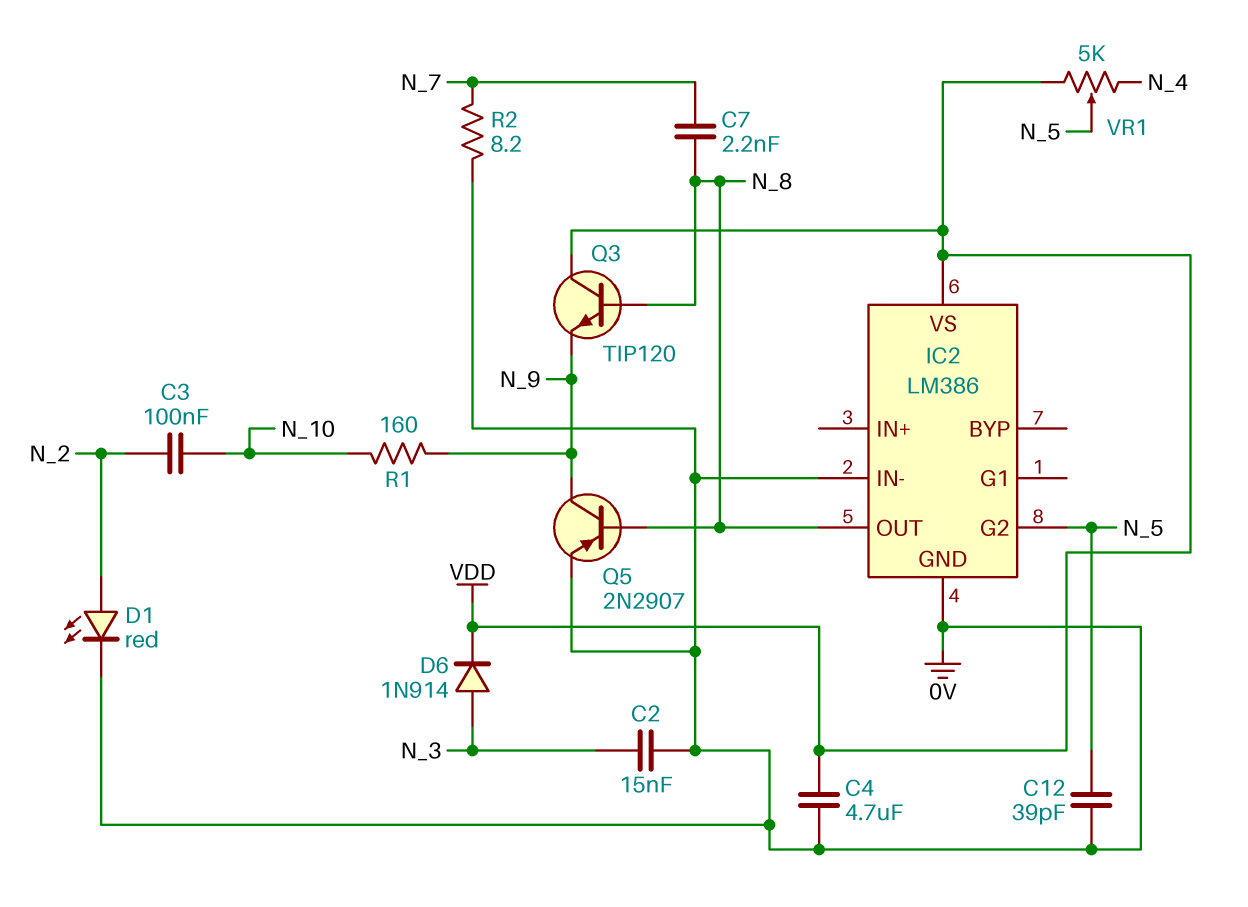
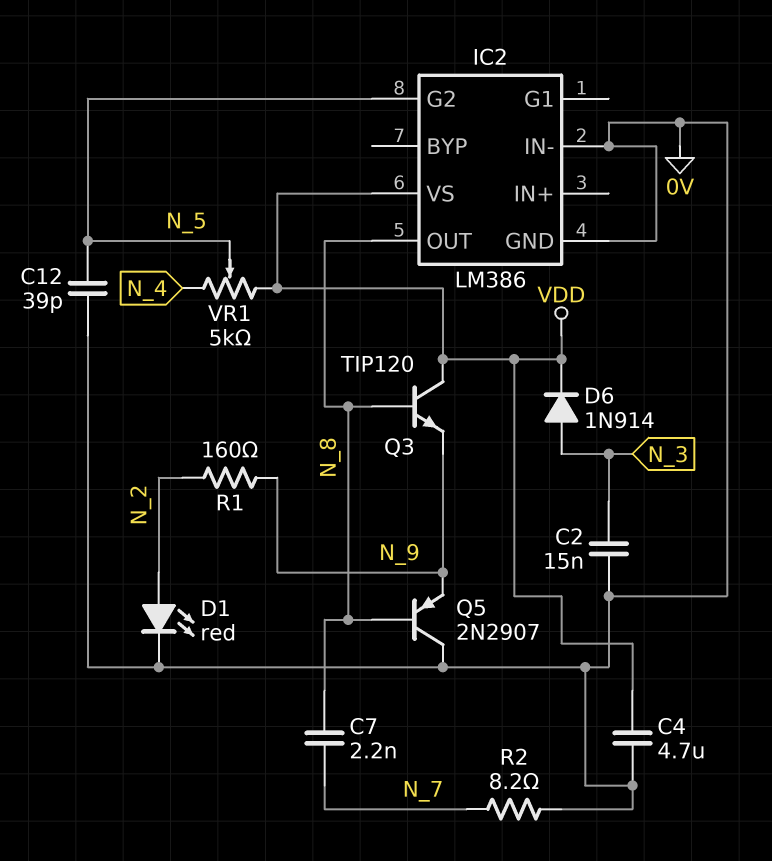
C3: 100nF (N_2, N_10) -> none
Q5: PNP 2N2907 (B N_8, C N_9, E 0V) -> PNP 2N2907 (B N_8, C 0V, E N_9)
R1: 160 (N_9, N_10) -> 160 (N_2, N_9)

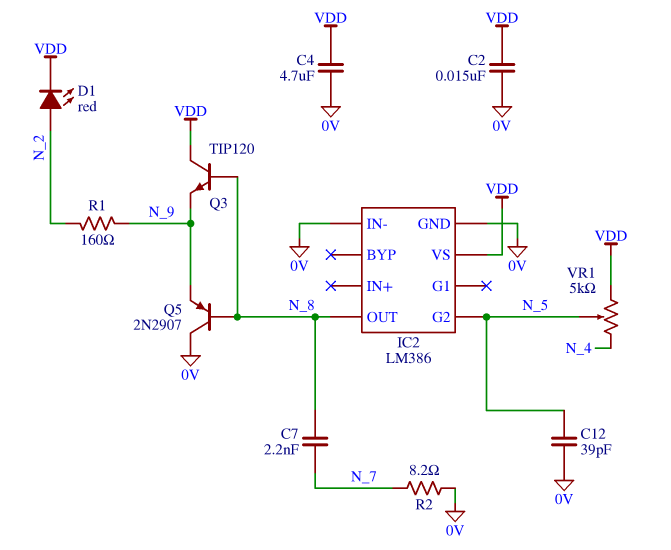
C2: 15nF (0V, N_3) -> 15nF (0V, VDD)
D1: LED red (A N_2, K 0V) -> LED red (A N_2, K VDD)
D6: diode 1N914 (A N_3, K VDD) -> none

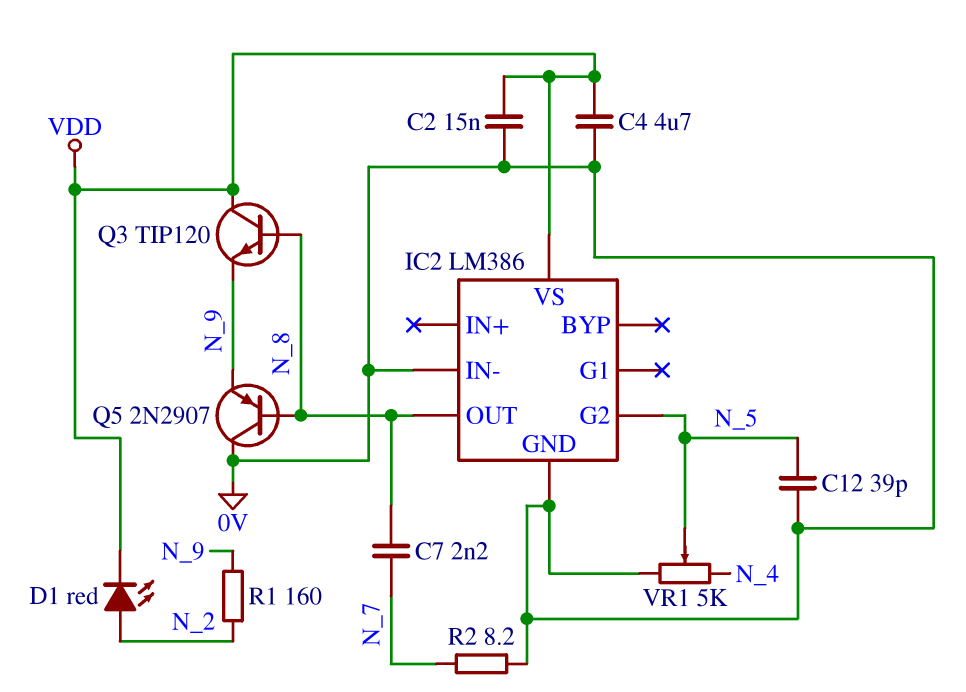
VR1: 5k (N_4, VDD, wiper N_5) -> 5k (0V, N_4, wiper N_5)

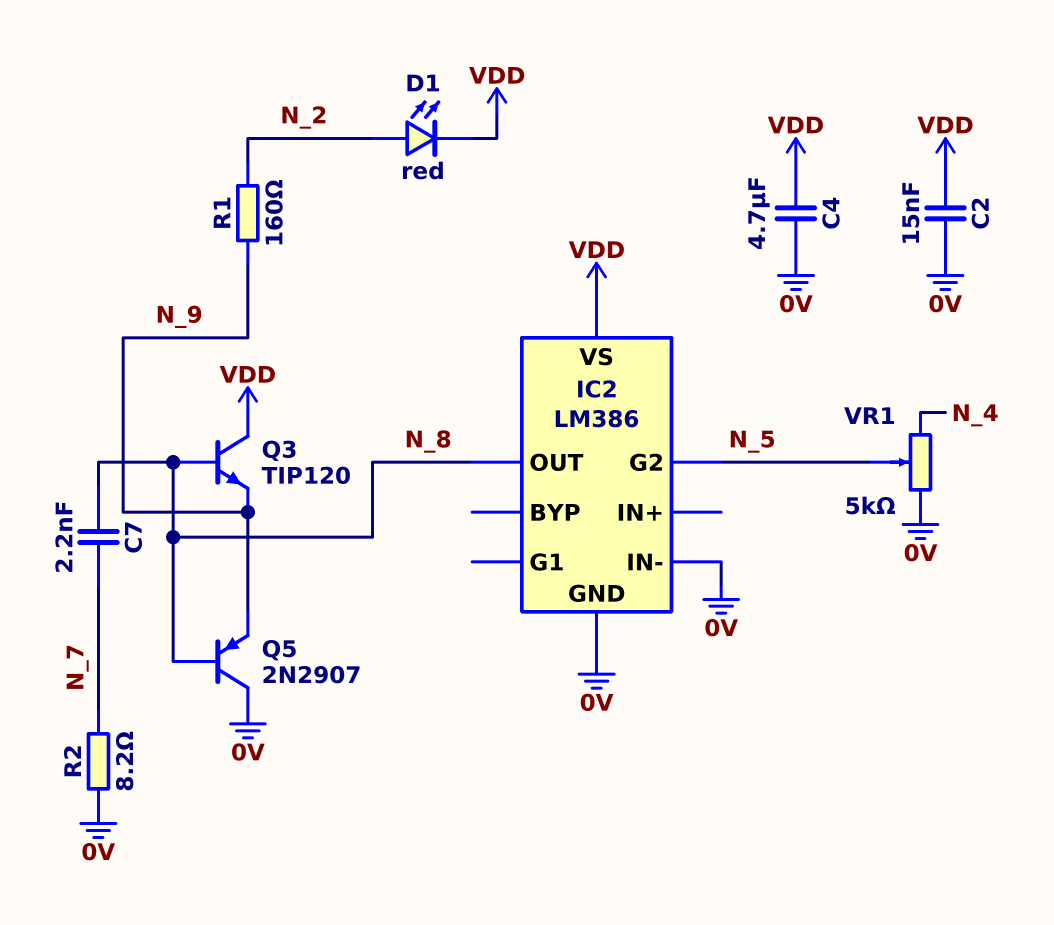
C12: 39pF (0V, N_5) -> none

